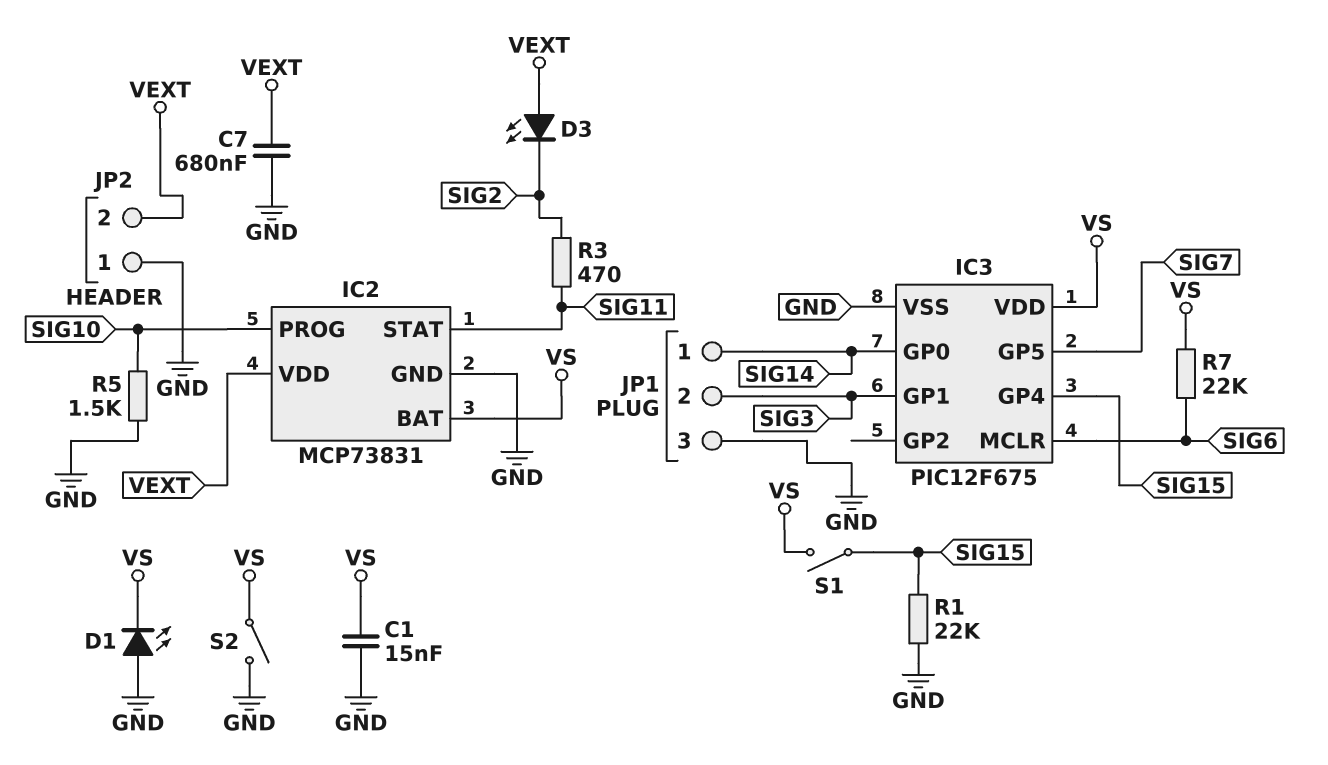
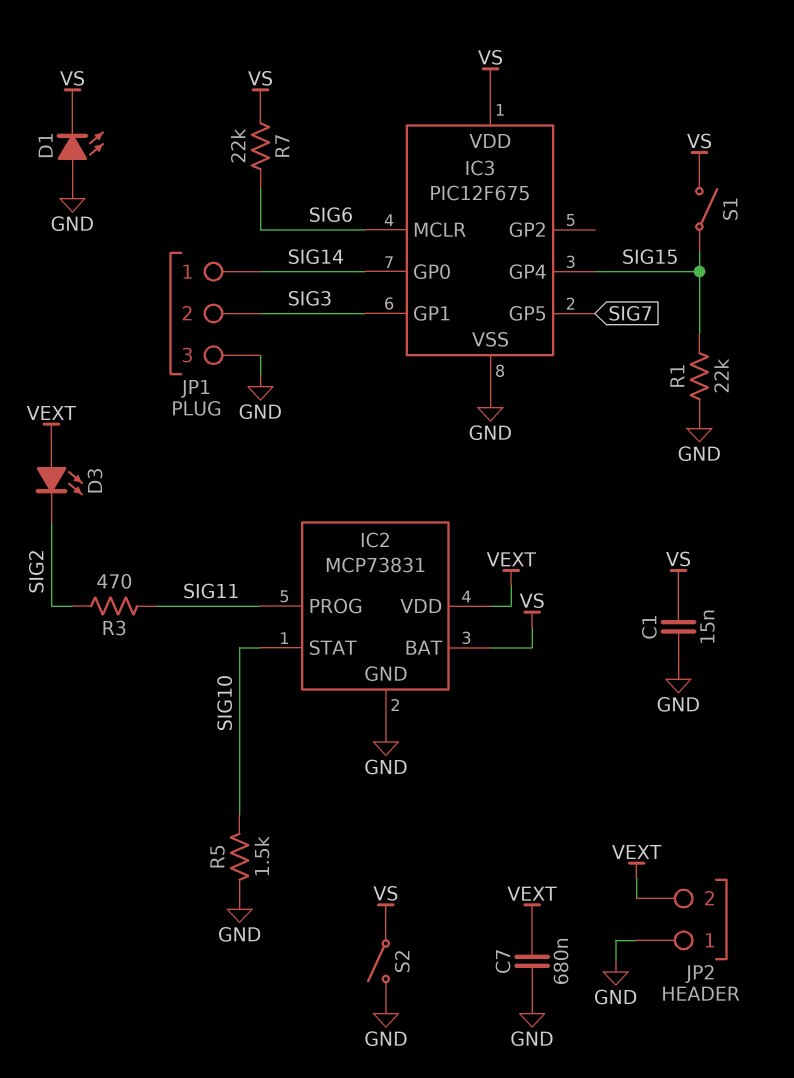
IC2 pin PROG: SIG10 -> SIG11
IC2 pin STAT: SIG11 -> SIG10

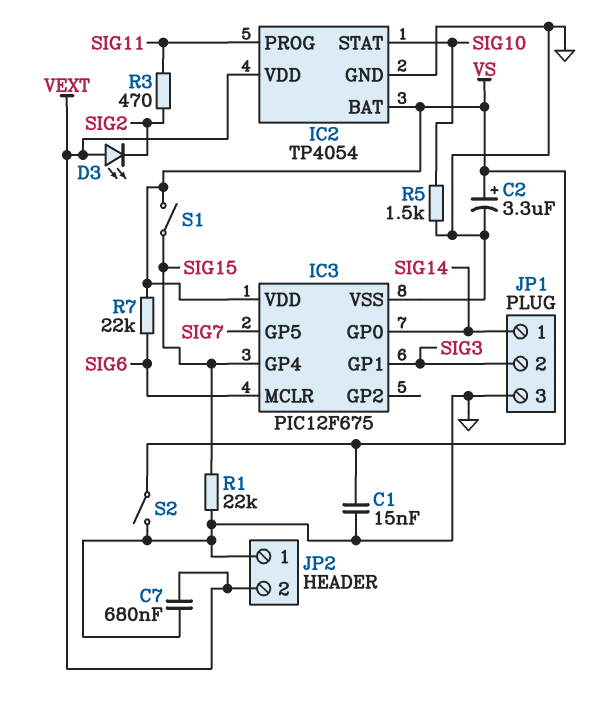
C2: none -> 3.3uF (plus VS, minus GND)
D1: LED (A GND, K VS) -> none
IC2: MCP73831 -> TP4054

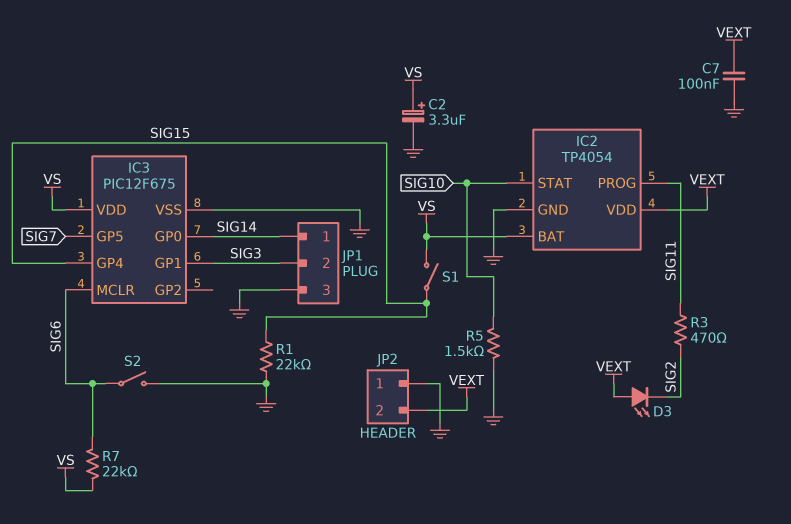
C1: 15nF (GND, VS) -> none
C7: 680nF (GND, VEXT) -> 100nF (GND, VEXT)
S2: switch (GND, VS) -> switch (GND, SIG6)

